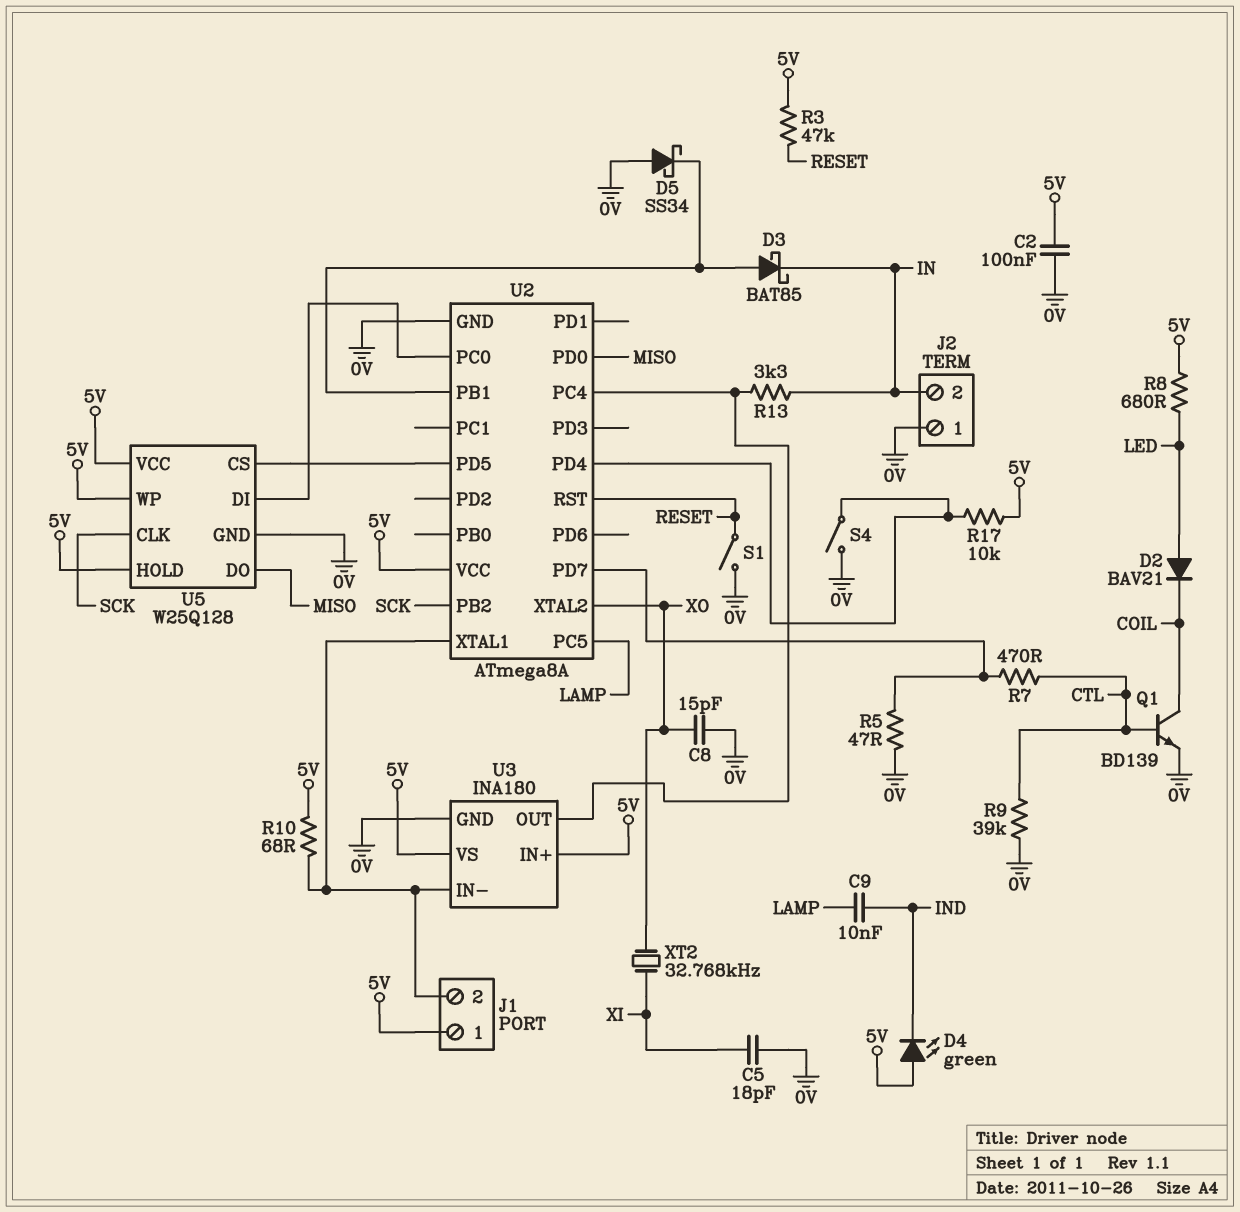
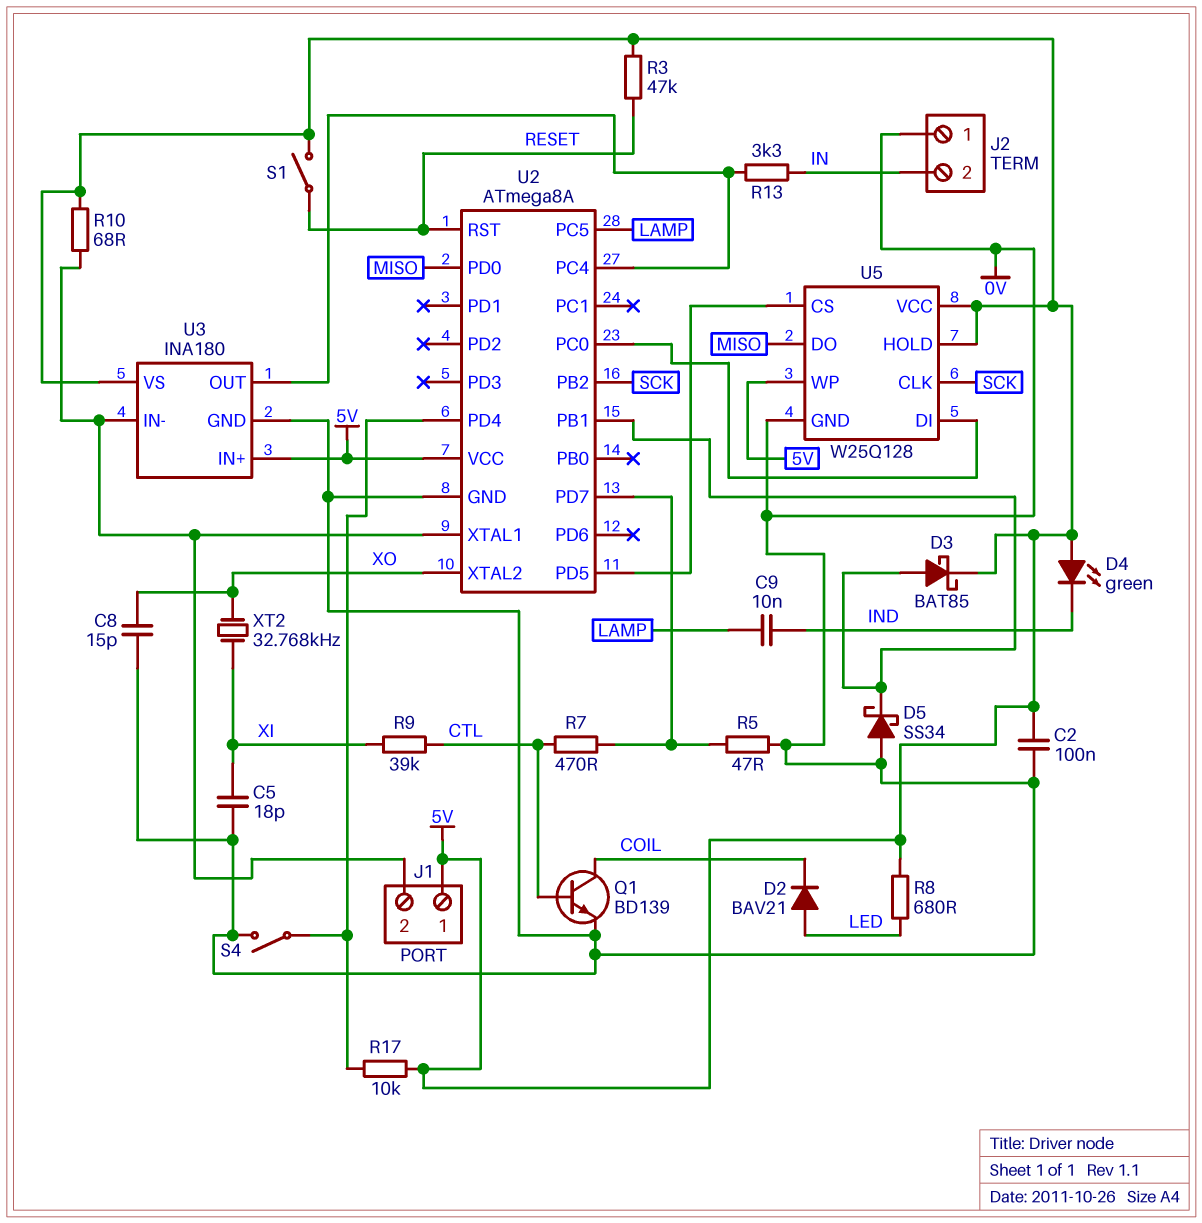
D3: schottky BAT85 (A U2/PB1, K IN) -> schottky BAT85 (A U2/PB1, K 5V)
R9: 39k (0V, CTL) -> 39k (CTL, XI)
S1: switch (0V, RESET) -> switch (5V, RESET)

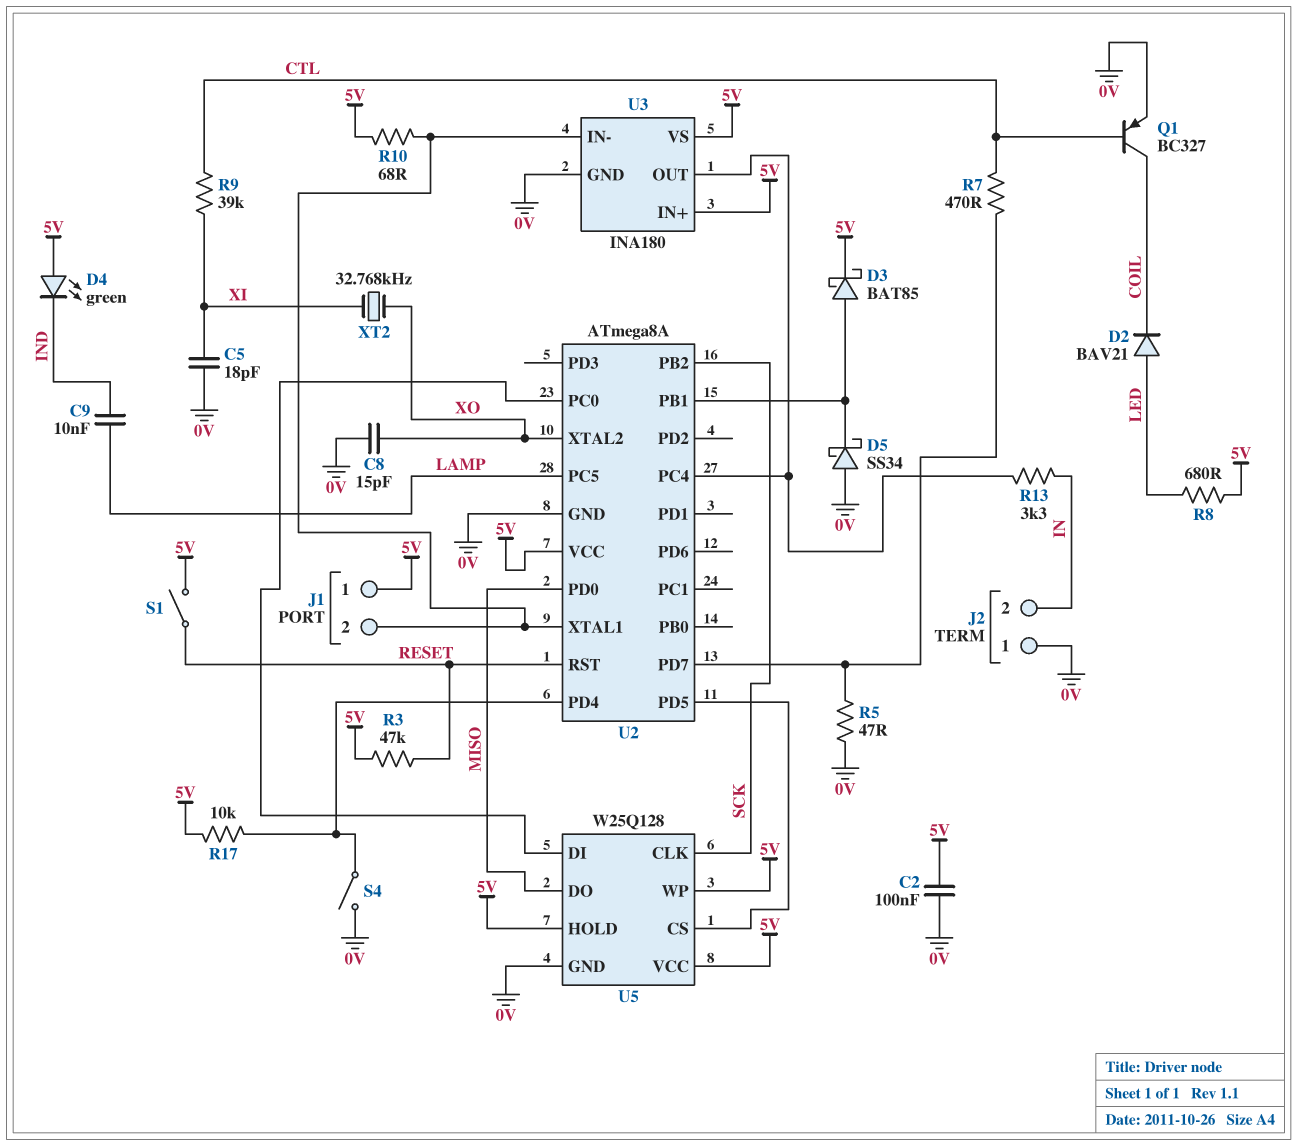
Q1: NPN BD139 (B CTL, C COIL, E 0V) -> PNP BC327 (B CTL, C COIL, E 0V)

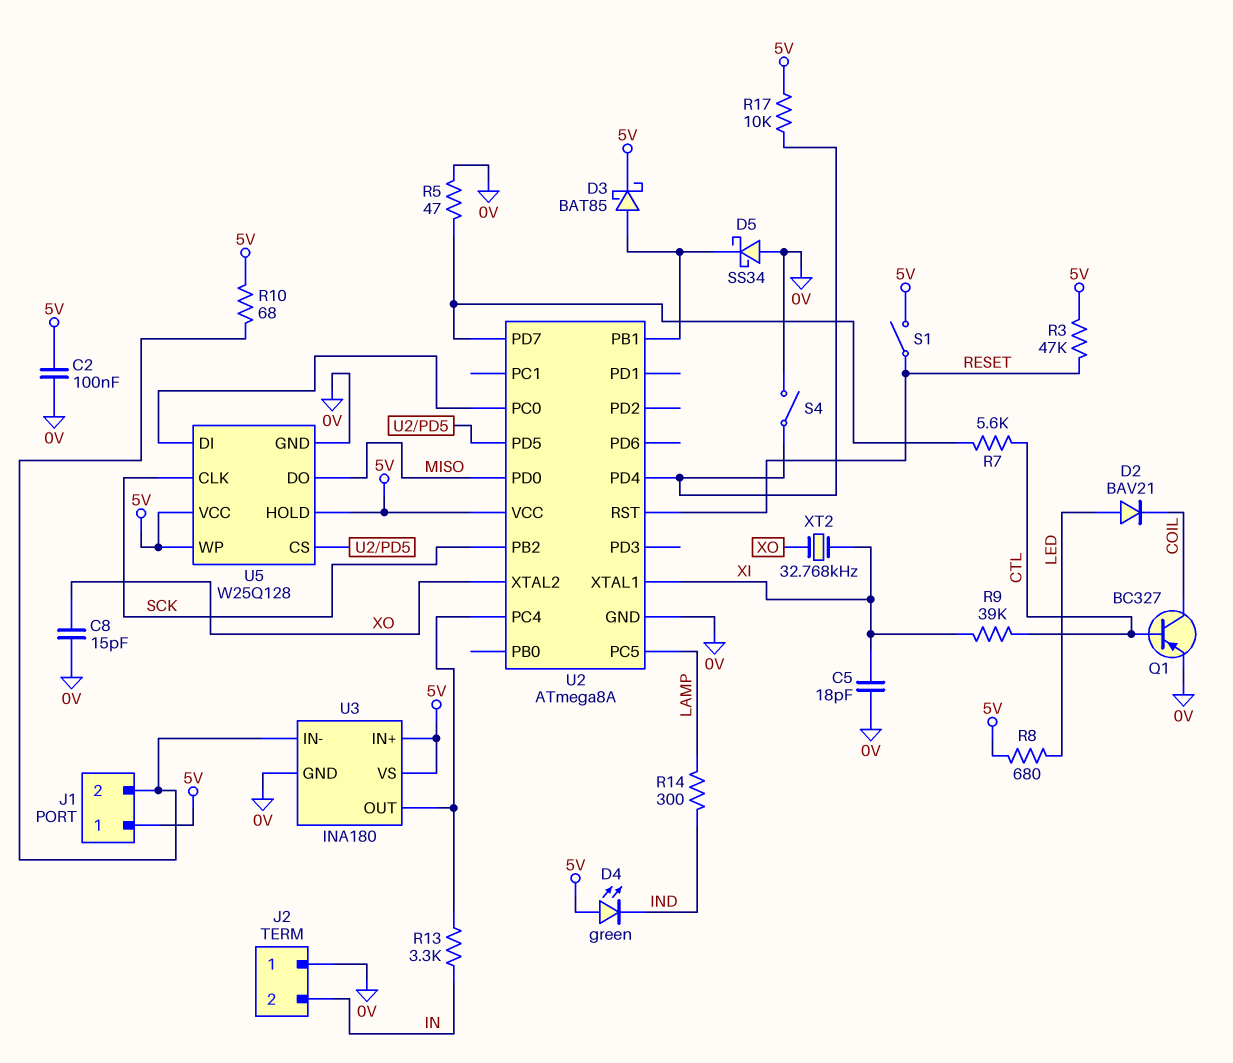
C9: 10nF (IND, LAMP) -> none
R7: 470 (CTL, U2/PD7) -> 5.6k (CTL, U2/PD7)
R14: none -> 300 (IND, LAMP)
U2 pin XTAL1: J1/2 -> XI

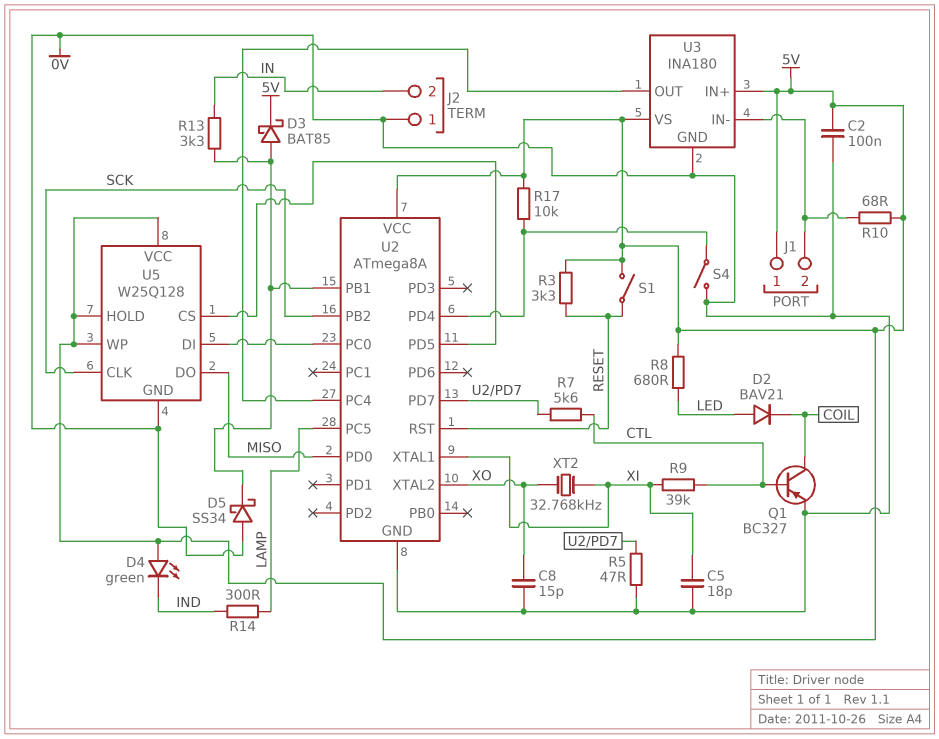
R3: 47k (5V, RESET) -> 3.3k (5V, RESET)
R13: 3.3k (IN, U2/PC4) -> 3.3k (IN, U2/PB1)

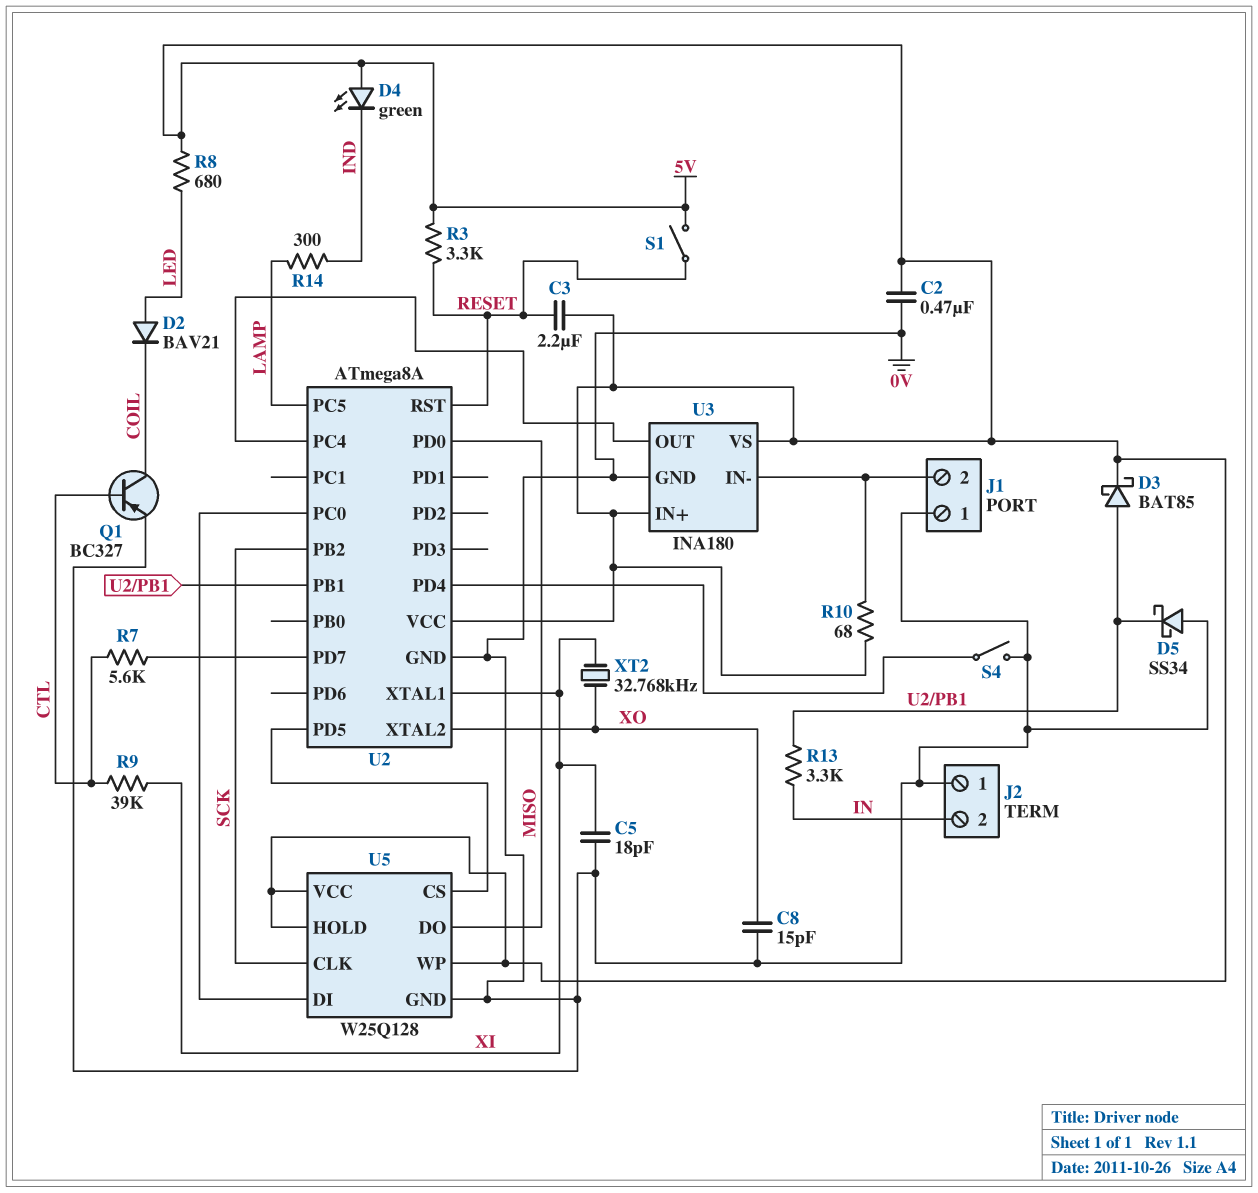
C2: 100nF (0V, 5V) -> 470nF (0V, 5V)
C3: none -> 2.2uF (5V, RESET)
J1 pin 1: 5V -> 0V
R5: 47 (0V, U2/PD7) -> none
R17: 10k (5V, U2/PD4) -> none

